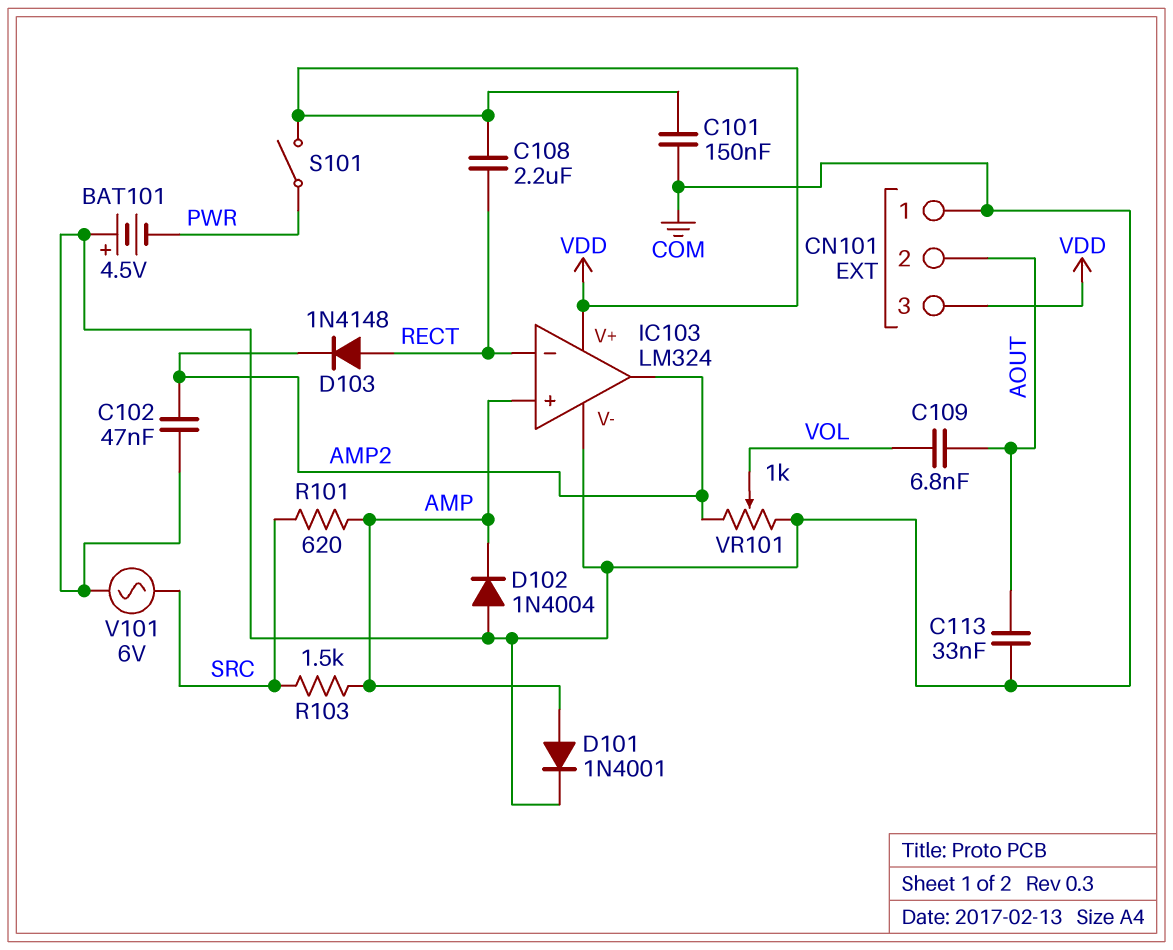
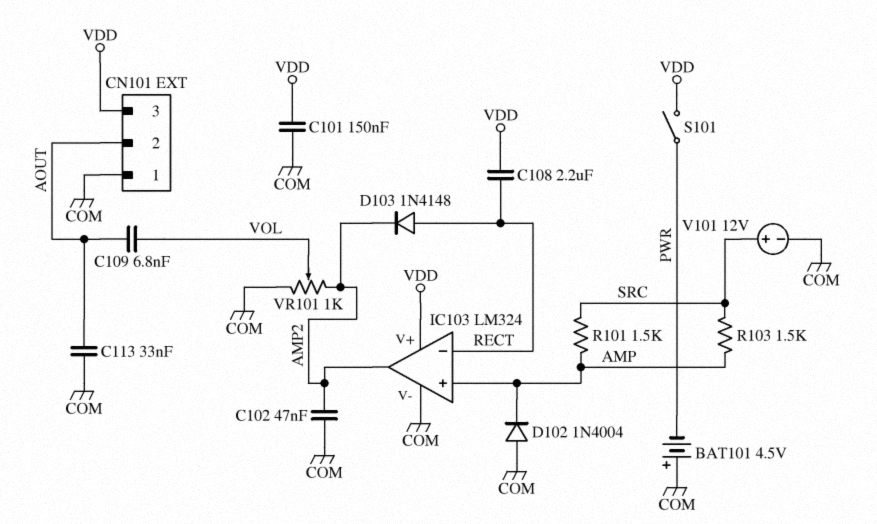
D101: diode 1N4001 (A AMP, K COM) -> none
R101: 620 (AMP, SRC) -> 1.5k (AMP, SRC)
V101: AC 6V (COM, SRC) -> 12V (plus SRC, minus COM)

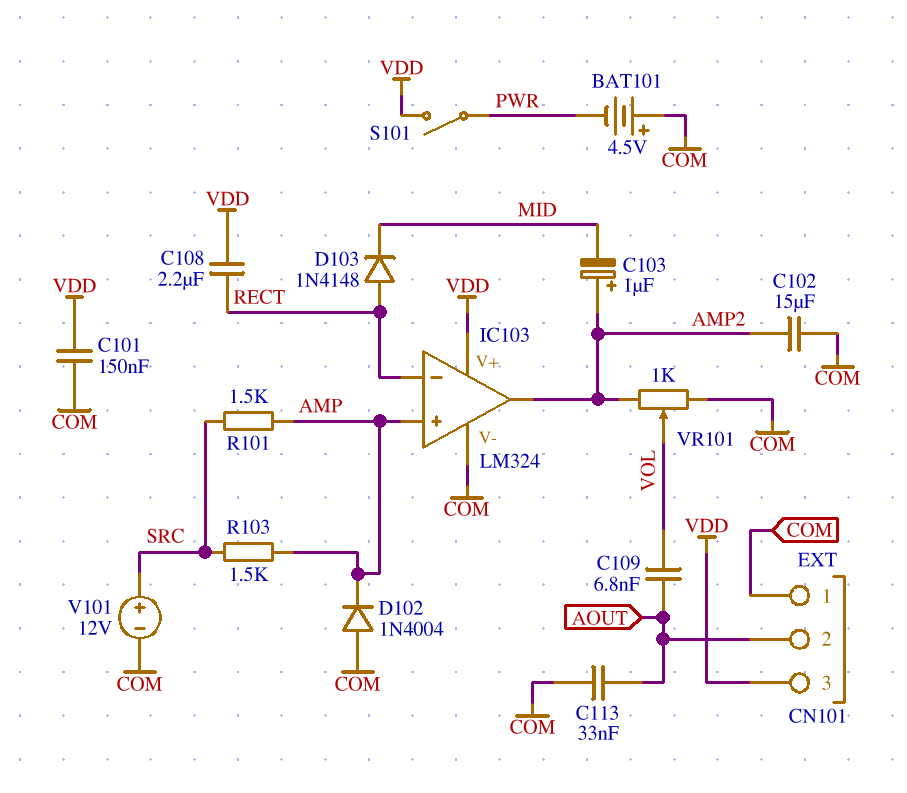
C102: 47nF (AMP2, COM) -> 15uF (AMP2, COM)
C103: none -> 1uF (plus AMP2, minus MID)
D103: diode 1N4148 (A RECT, K AMP2) -> diode 1N4148 (A RECT, K MID)

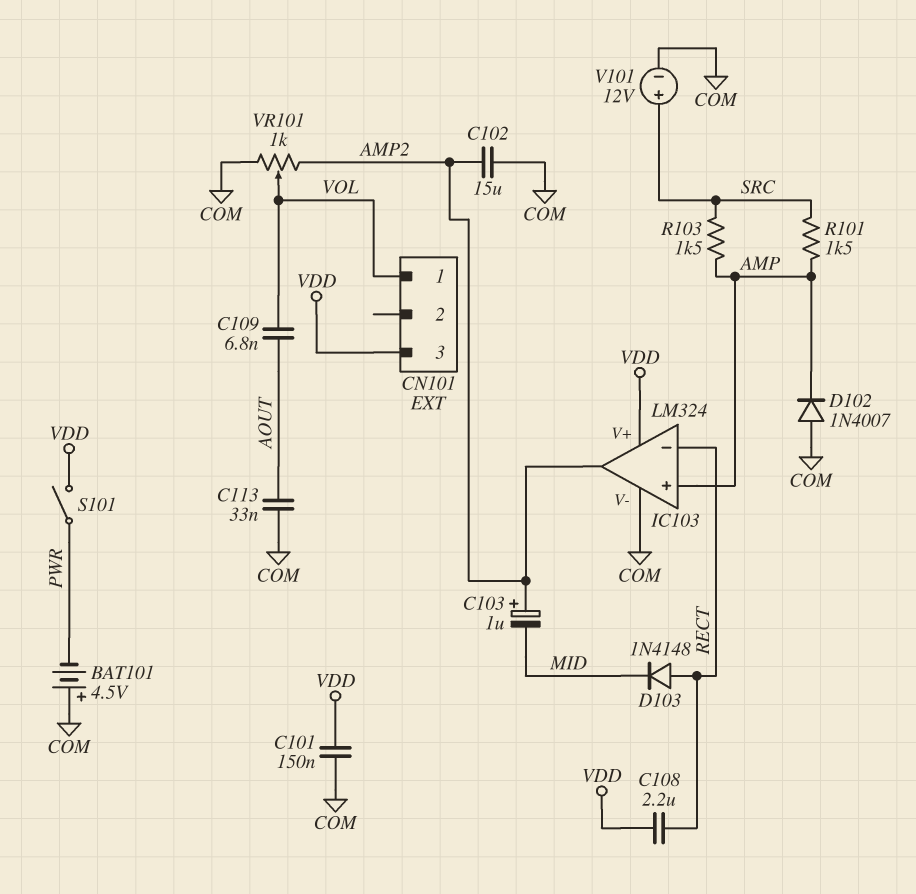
CN101 pin 1: COM -> VOL
CN101 pin 2: AOUT -> none
D102: diode 1N4004 (A COM, K AMP) -> diode 1N4007 (A COM, K AMP)

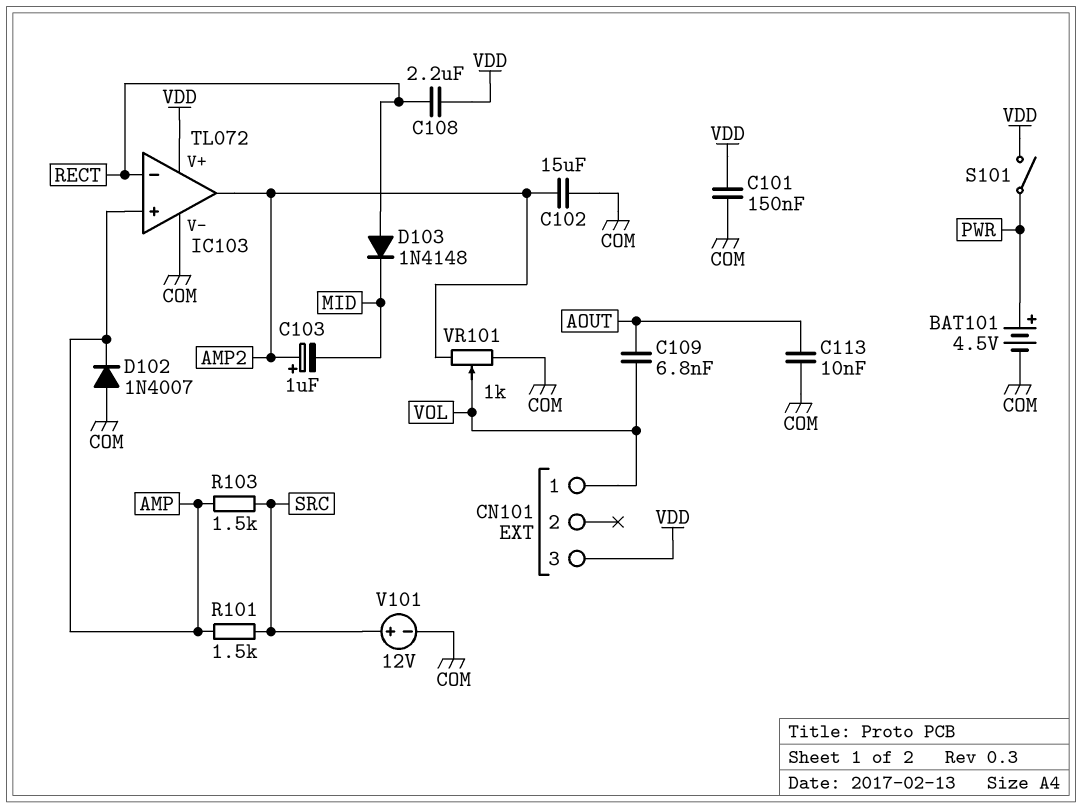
BAT101: 4.5V (plus COM, minus PWR) -> 4.5V (plus PWR, minus COM)
C113: 33nF (AOUT, COM) -> 10nF (AOUT, COM)
IC103: LM324 -> TL072

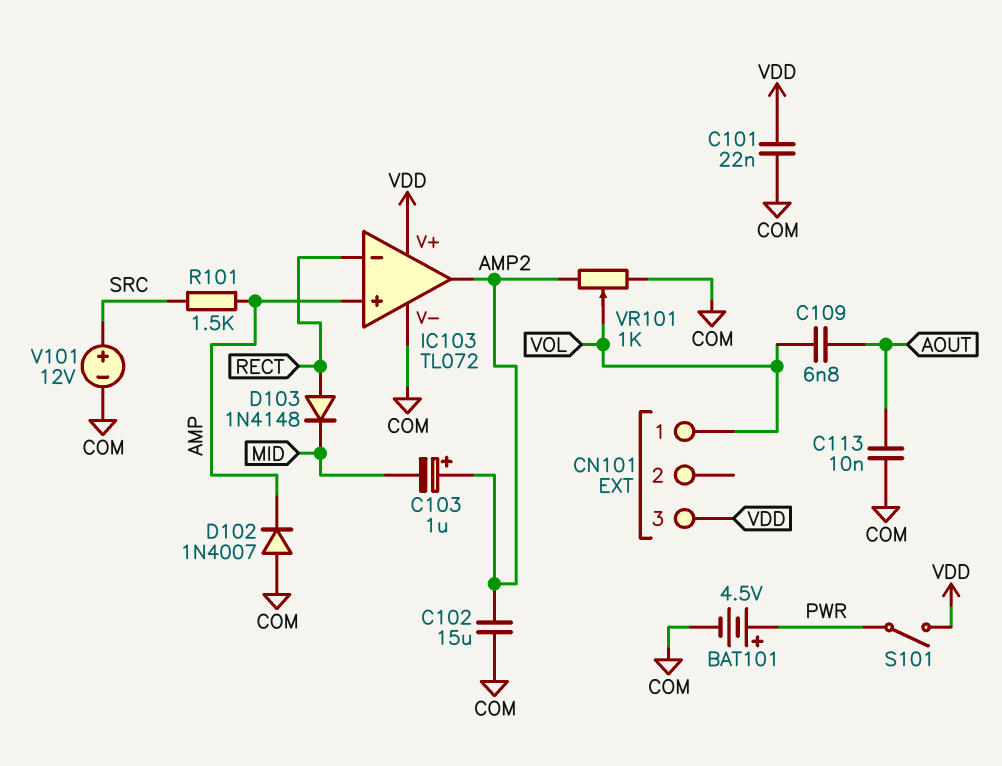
C101: 150nF (COM, VDD) -> 22nF (COM, VDD)
C108: 2.2uF (RECT, VDD) -> none
R103: 1.5k (AMP, SRC) -> none

